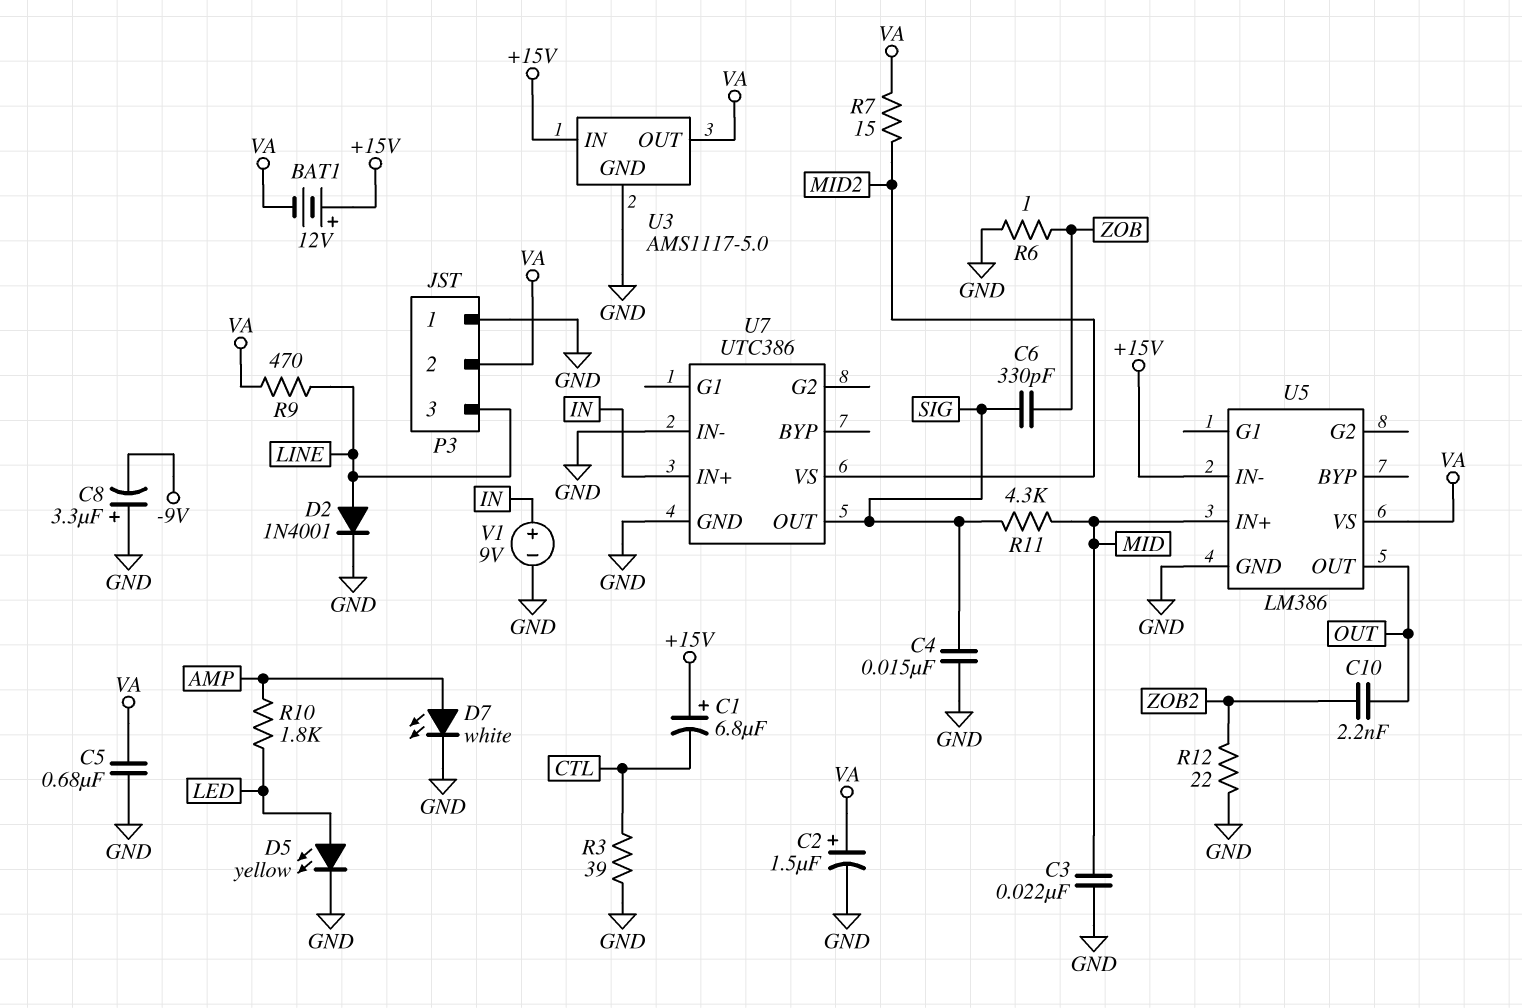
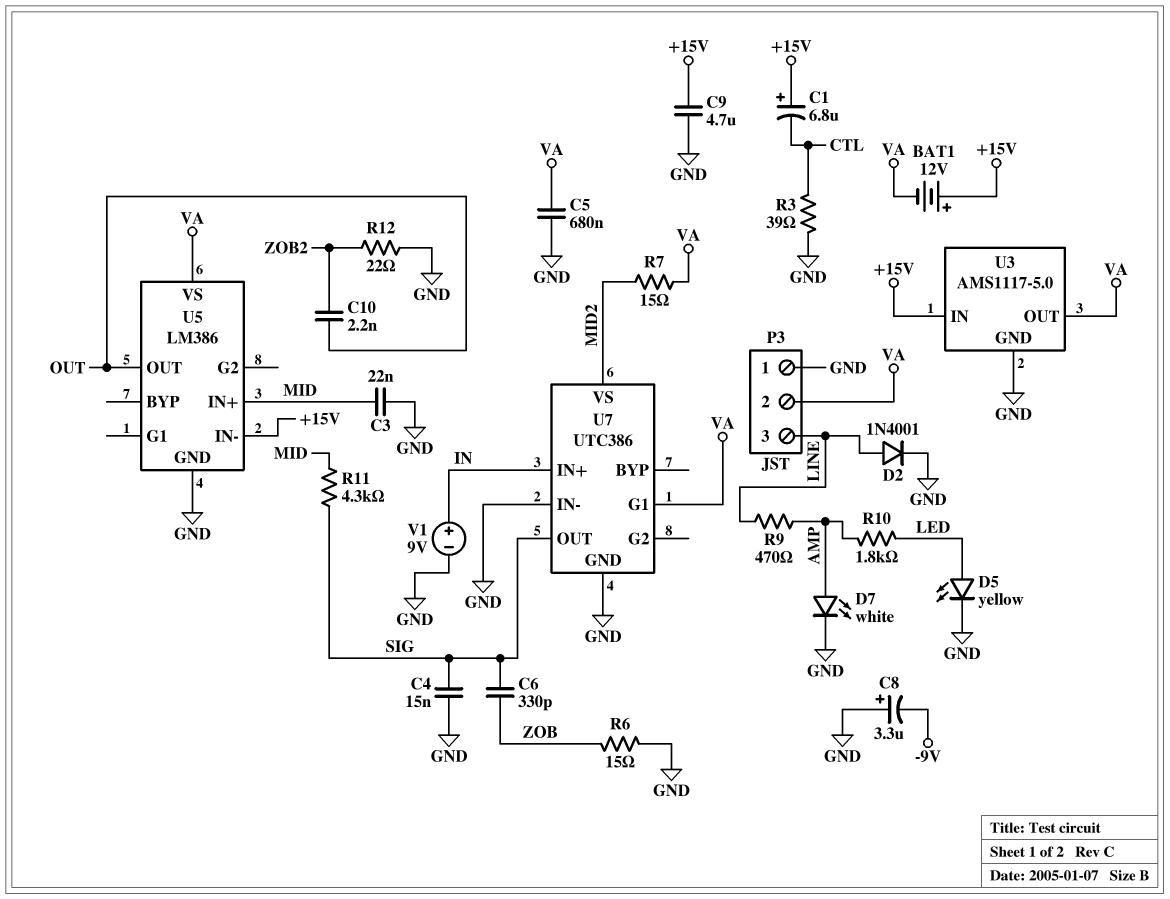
C2: 1.5uF (plus VA, minus GND) -> none
C9: none -> 4.7uF (+15V, GND)
R6: 1 (GND, ZOB) -> 15 (GND, ZOB)
R9: 470 (LINE, VA) -> 470 (AMP, LINE)
U7 pin G1: none -> VA

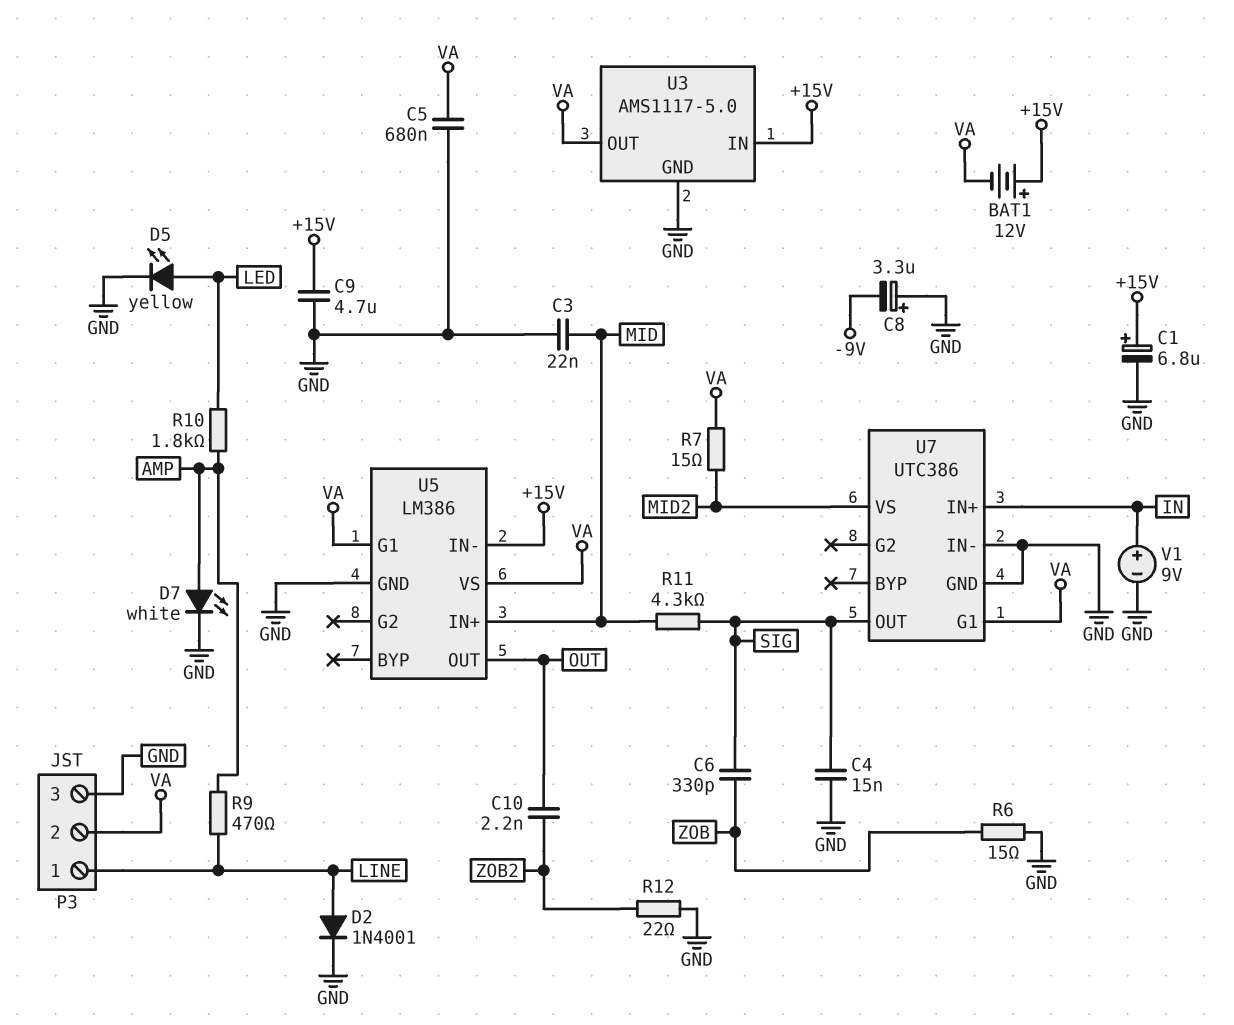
C1: 6.8uF (plus +15V, minus CTL) -> 6.8uF (plus +15V, minus GND)
P3 pin 1: GND -> LINE
P3 pin 3: LINE -> GND
R3: 39 (CTL, GND) -> none
U5 pin G1: none -> VA

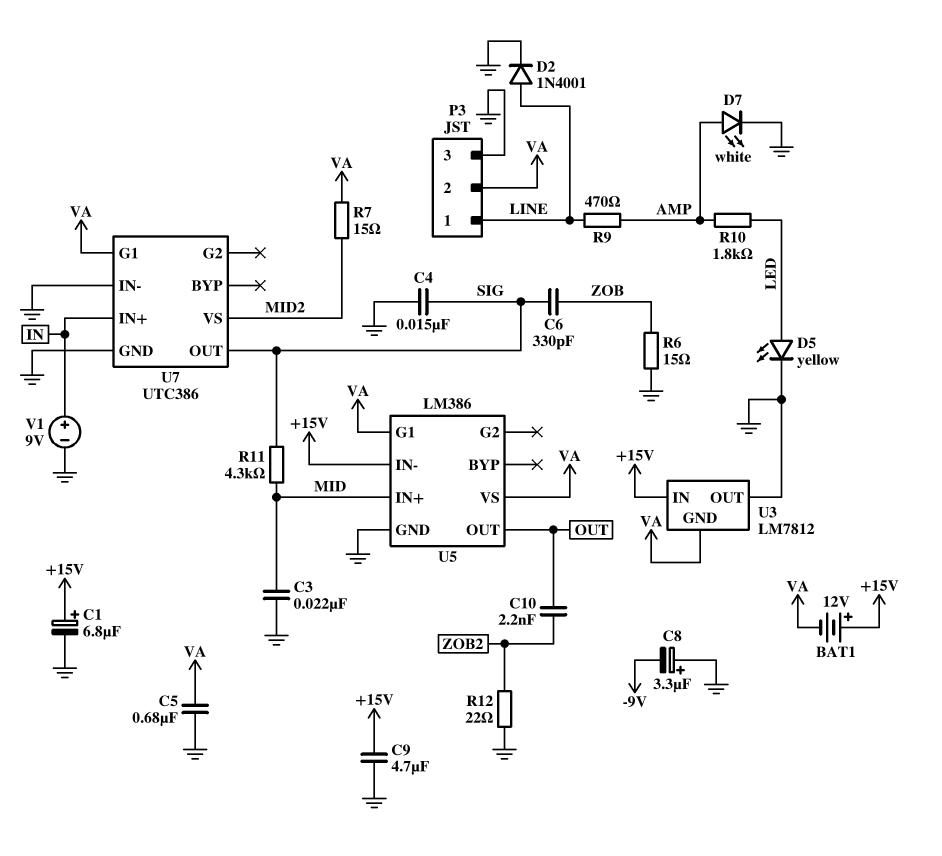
U3: AMS1117-5.0 -> LM7812
U3 pin GND: GND -> VA
U3 pin OUT: VA -> GND

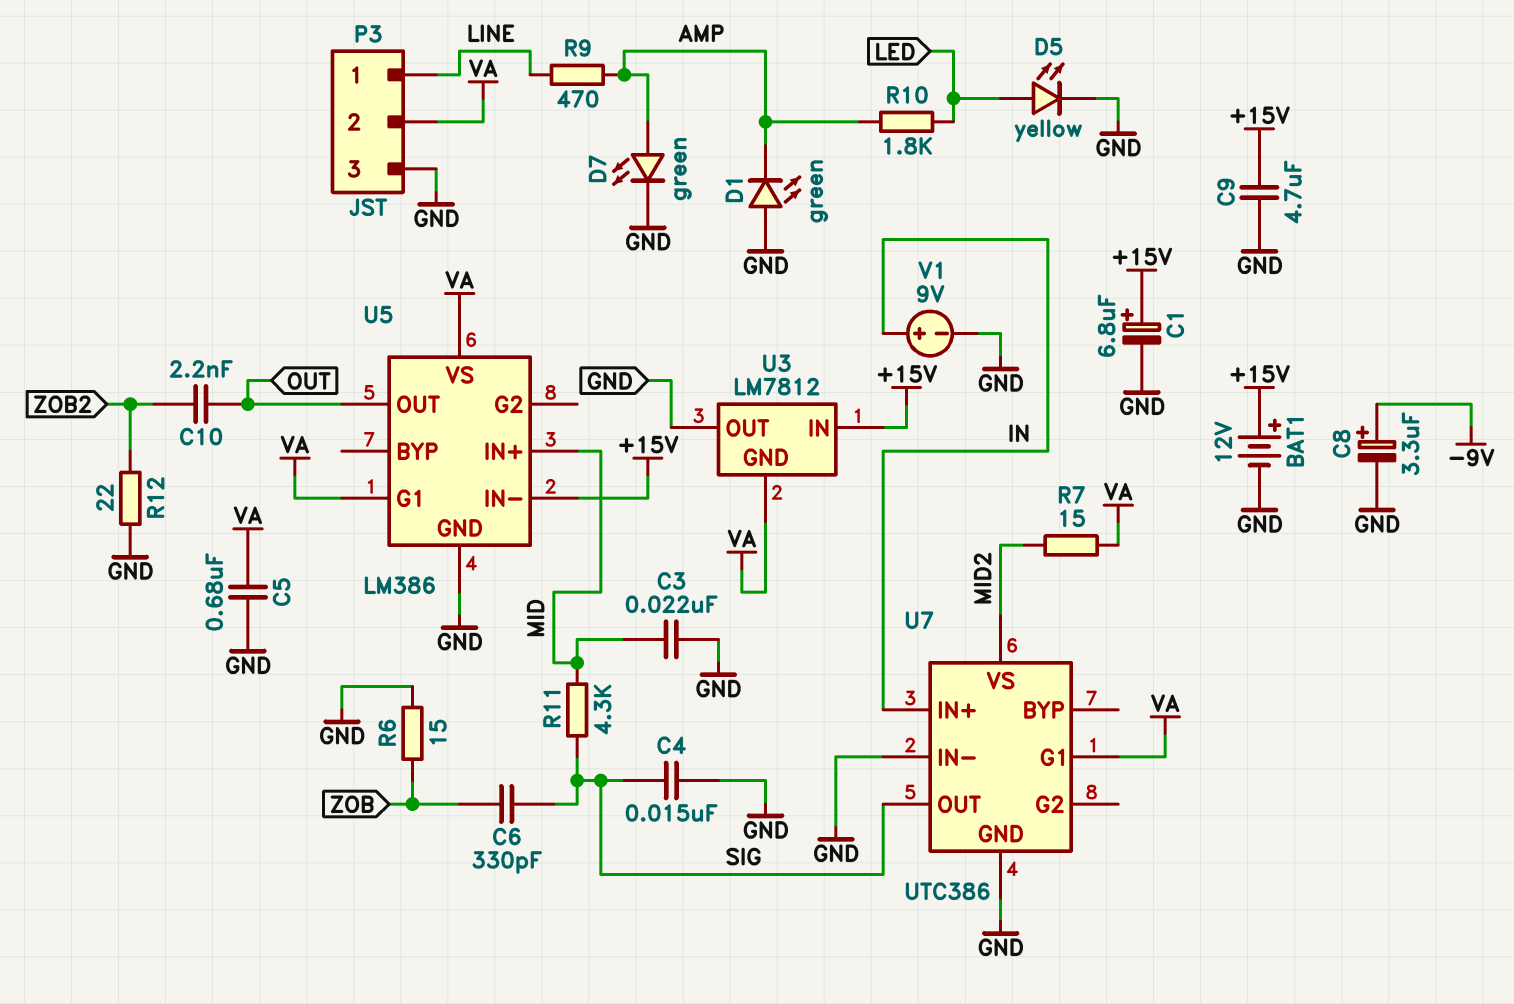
BAT1: 12V (plus +15V, minus VA) -> 12V (plus +15V, minus GND)
C8: 3.3uF (plus GND, minus -9V) -> 3.3uF (plus -9V, minus GND)
D1: none -> LED green (A GND, K AMP)
D2: diode 1N4001 (A LINE, K GND) -> none
D7: LED white (A AMP, K GND) -> LED green (A AMP, K GND)

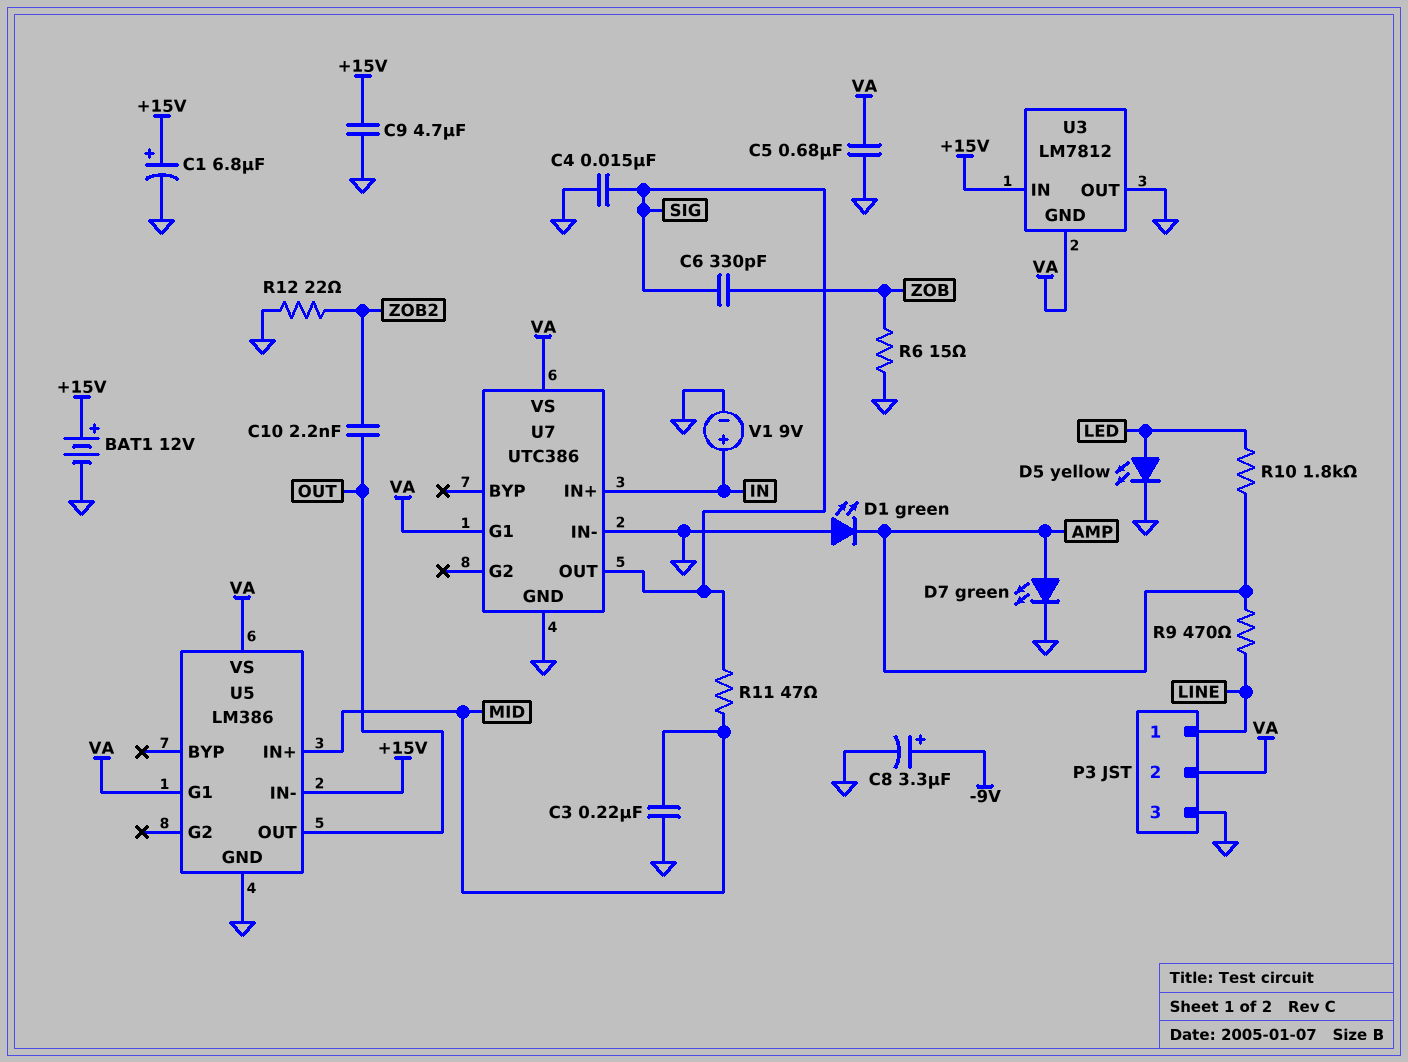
C3: 22nF (GND, MID) -> 220nF (GND, MID)
R7: 15 (MID2, VA) -> none
R11: 4.3k (MID, SIG) -> 47 (MID, SIG)
U7 pin VS: MID2 -> VA

